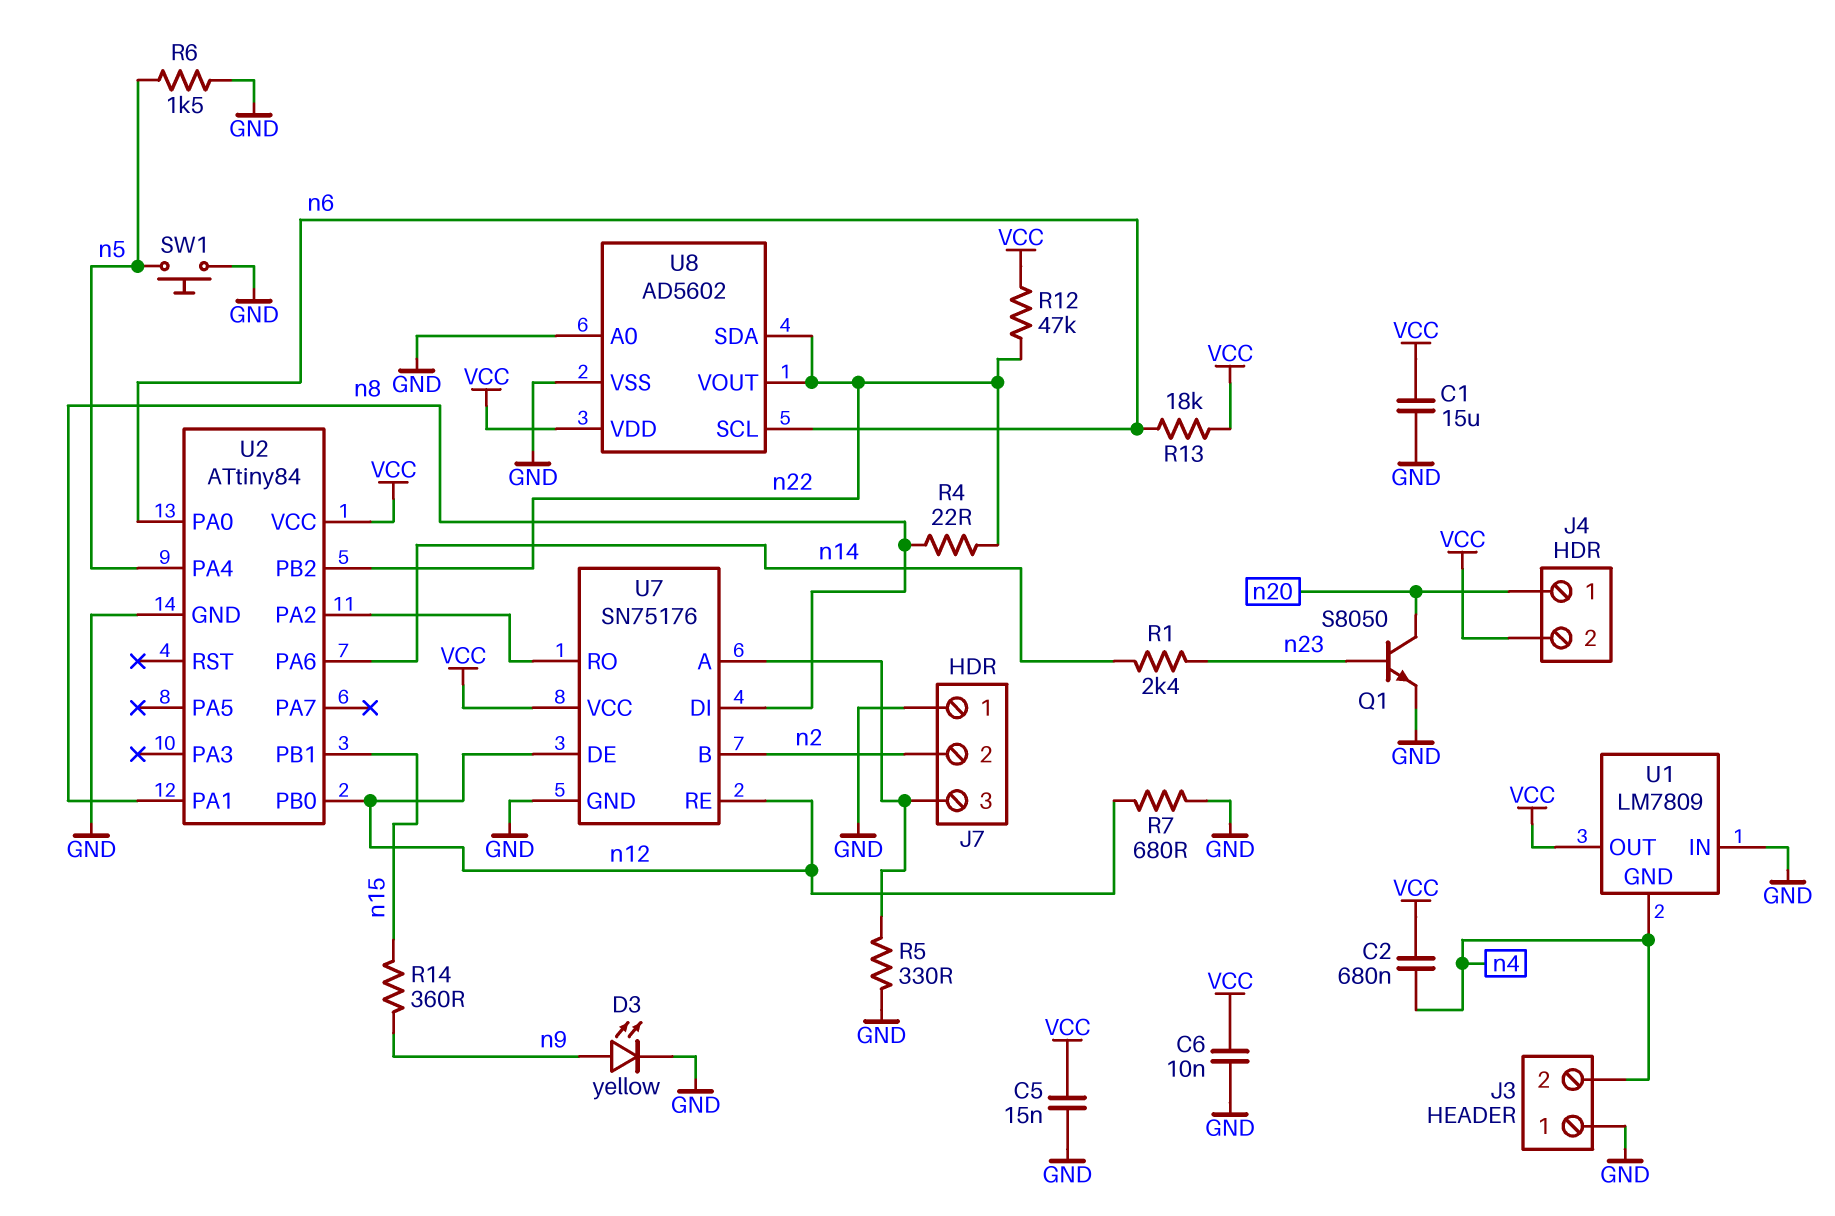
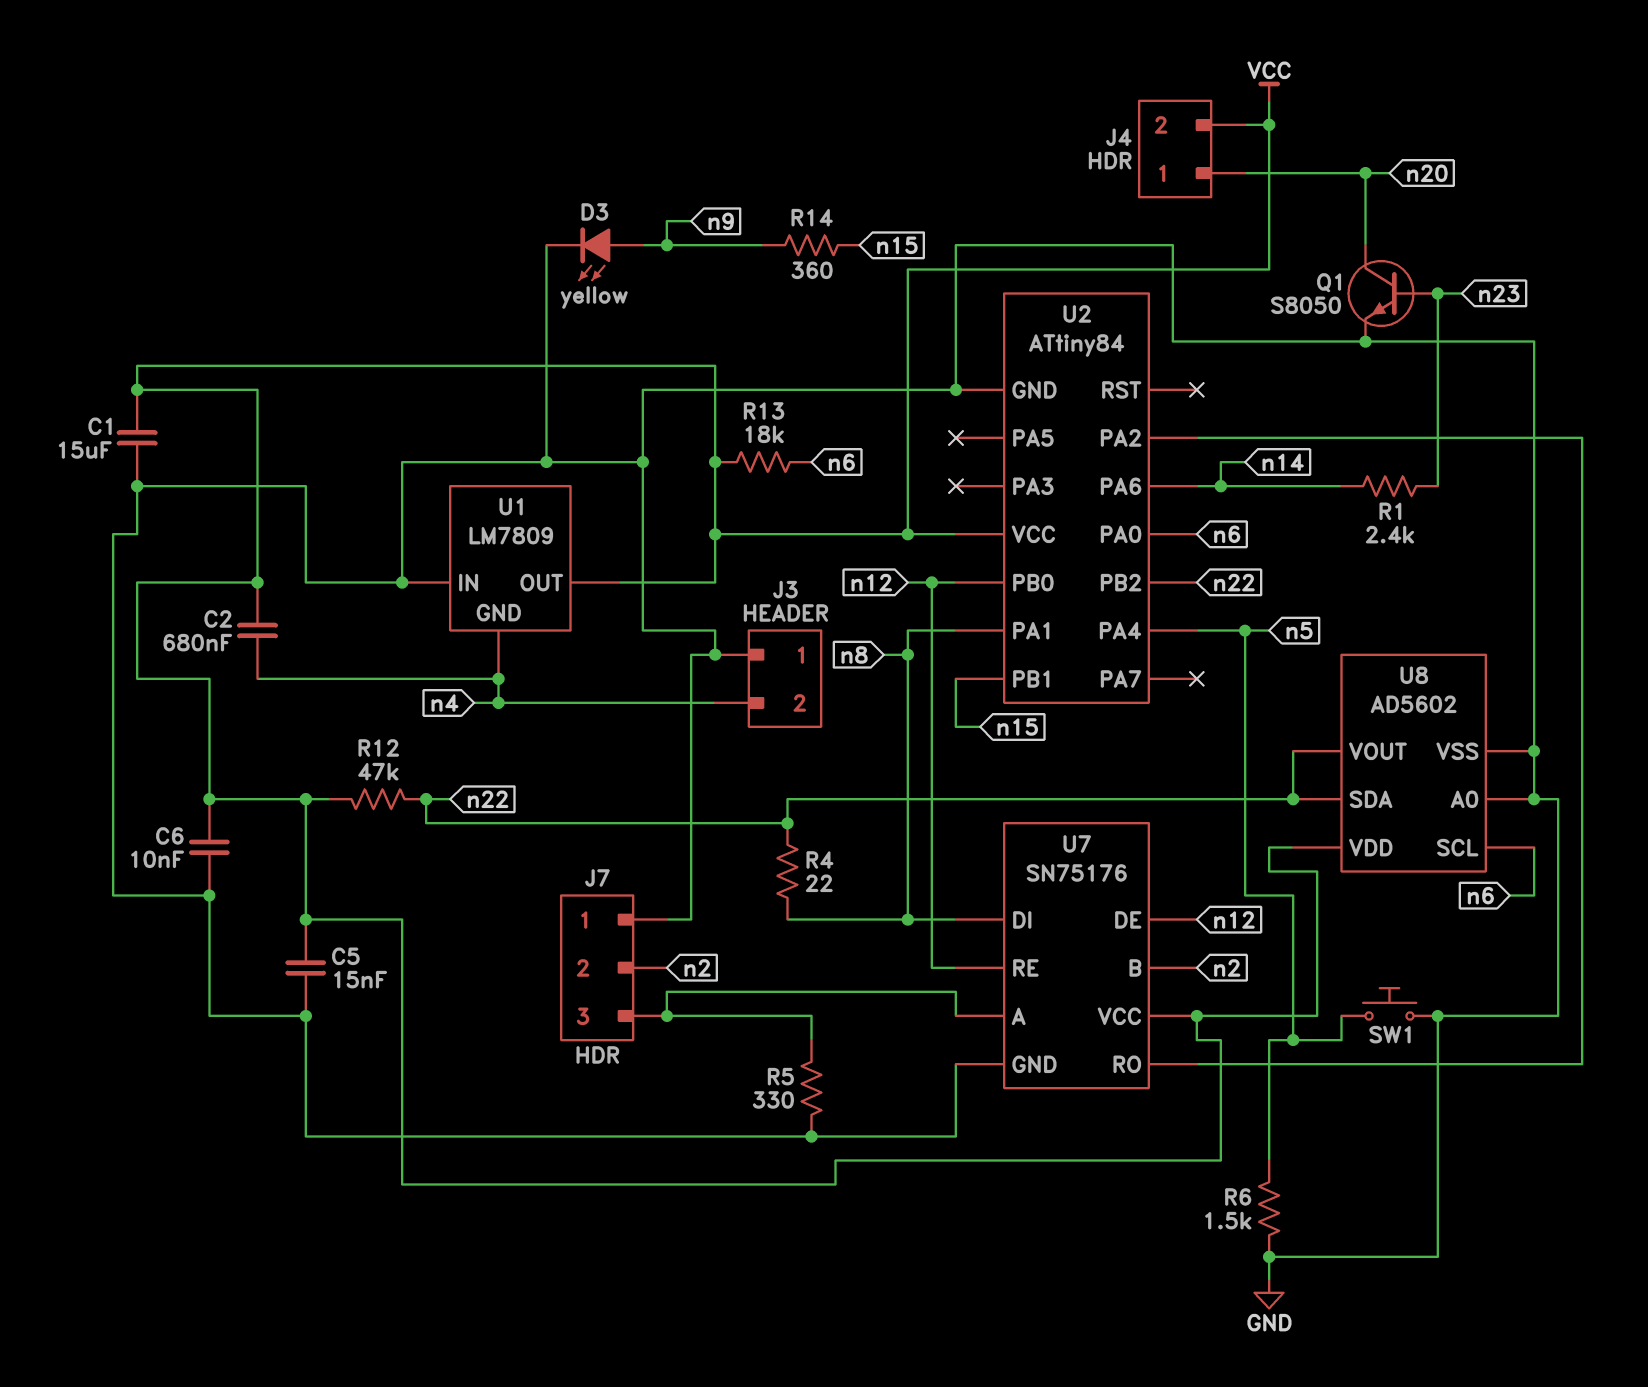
R7: 680 (GND, n12) -> none

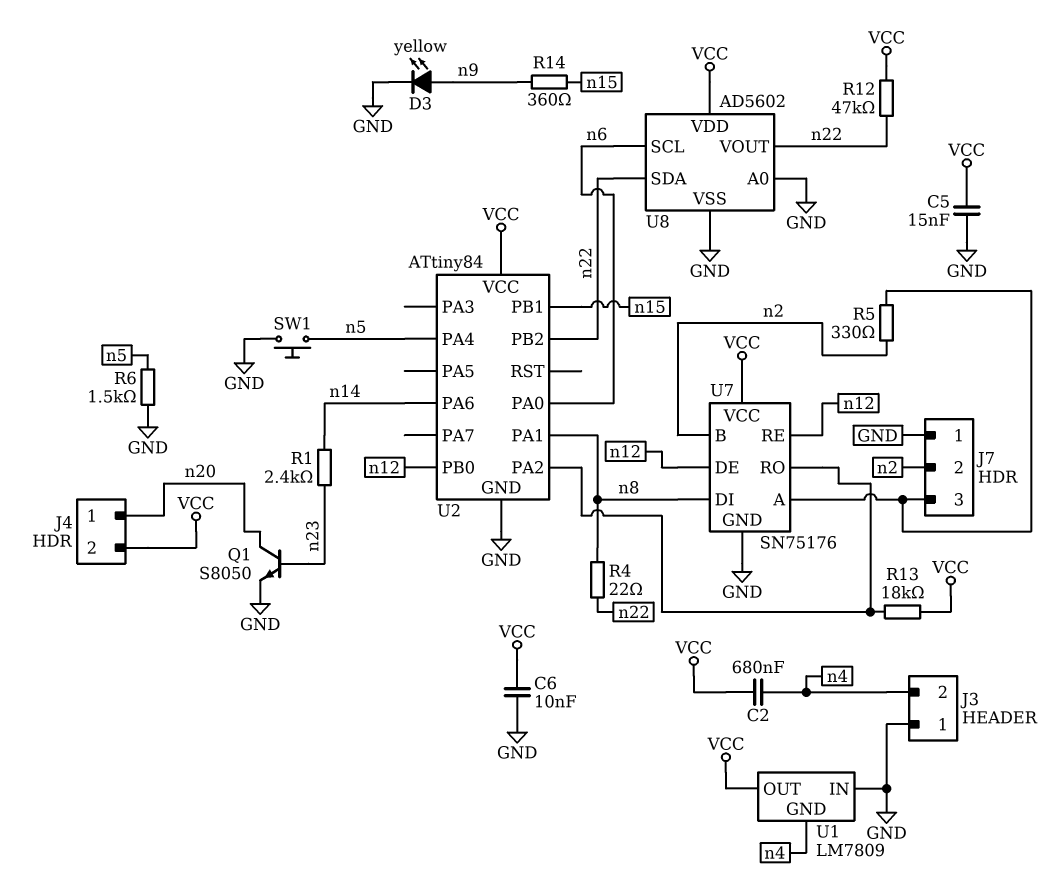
C1: 15uF (GND, VCC) -> none
R5: 330 (GND, J7/3) -> 330 (J7/3, n2)
R13: 18k (VCC, n6) -> 18k (U2/PA2, VCC)

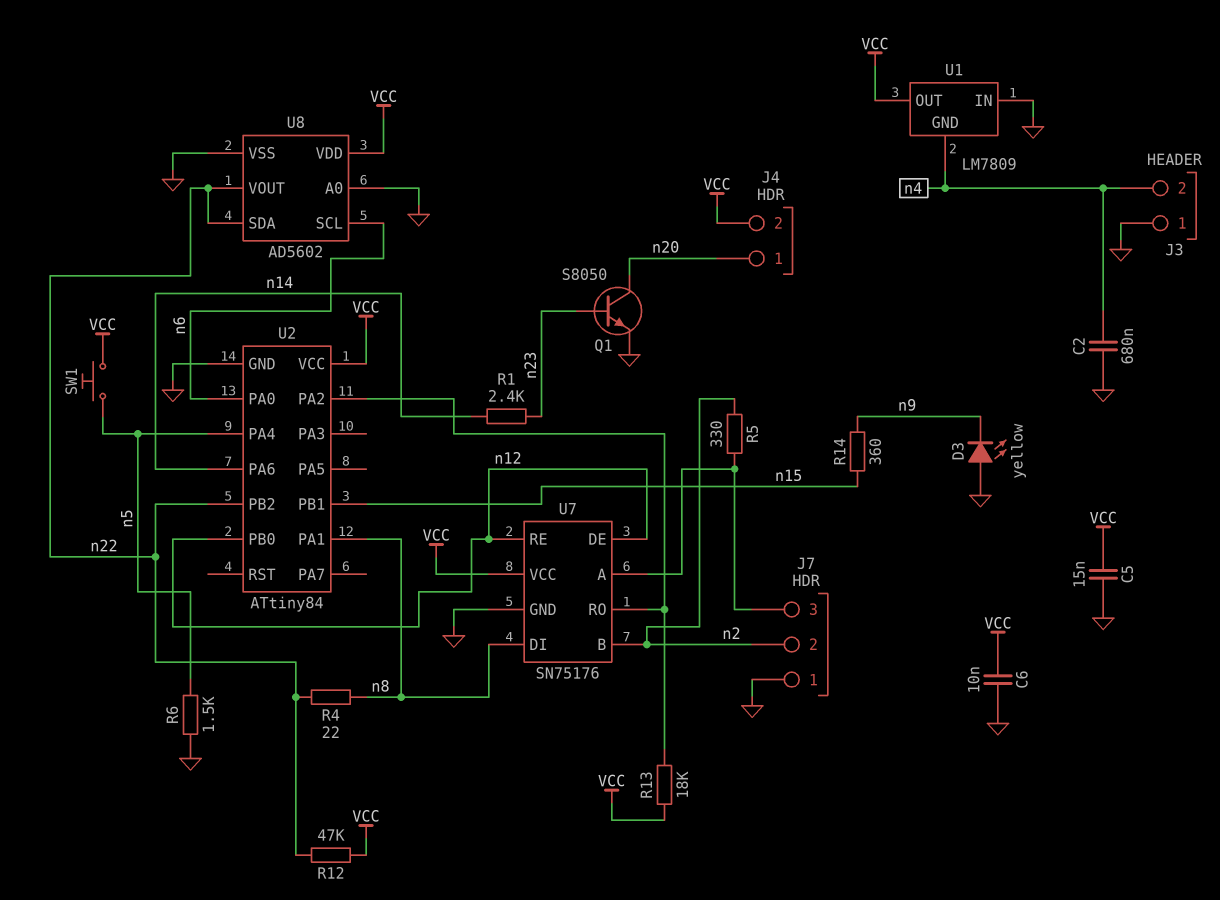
C2: 680nF (VCC, n4) -> 680nF (GND, n4)
D3: LED yellow (A n9, K GND) -> LED yellow (A GND, K n9)
SW1: button (GND, n5) -> button (VCC, n5)

